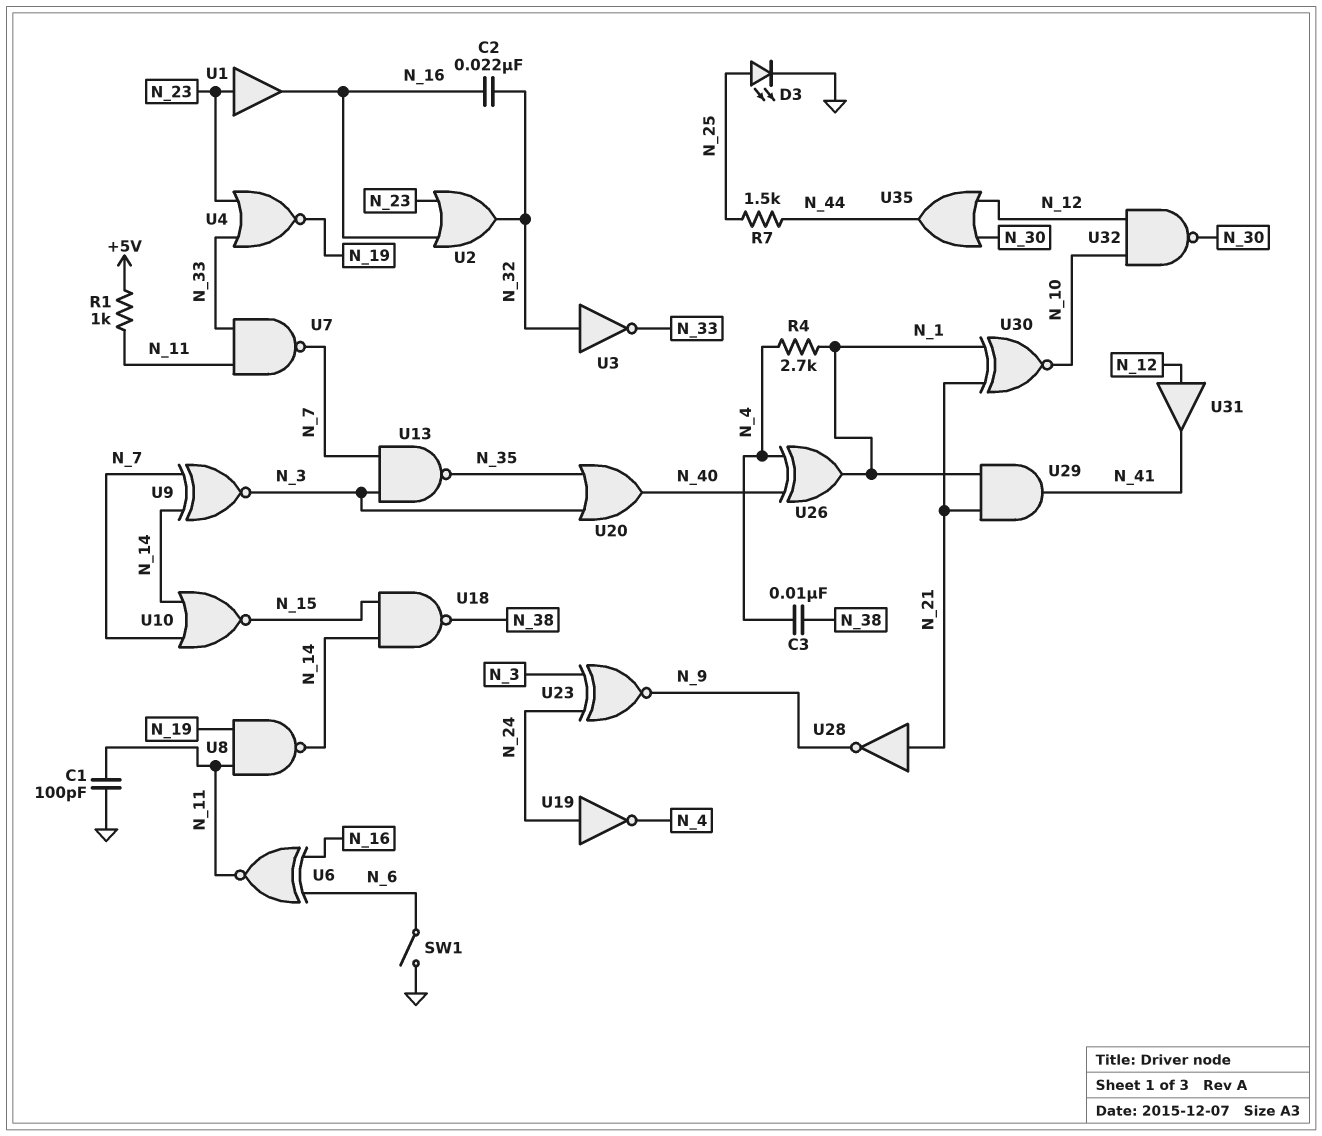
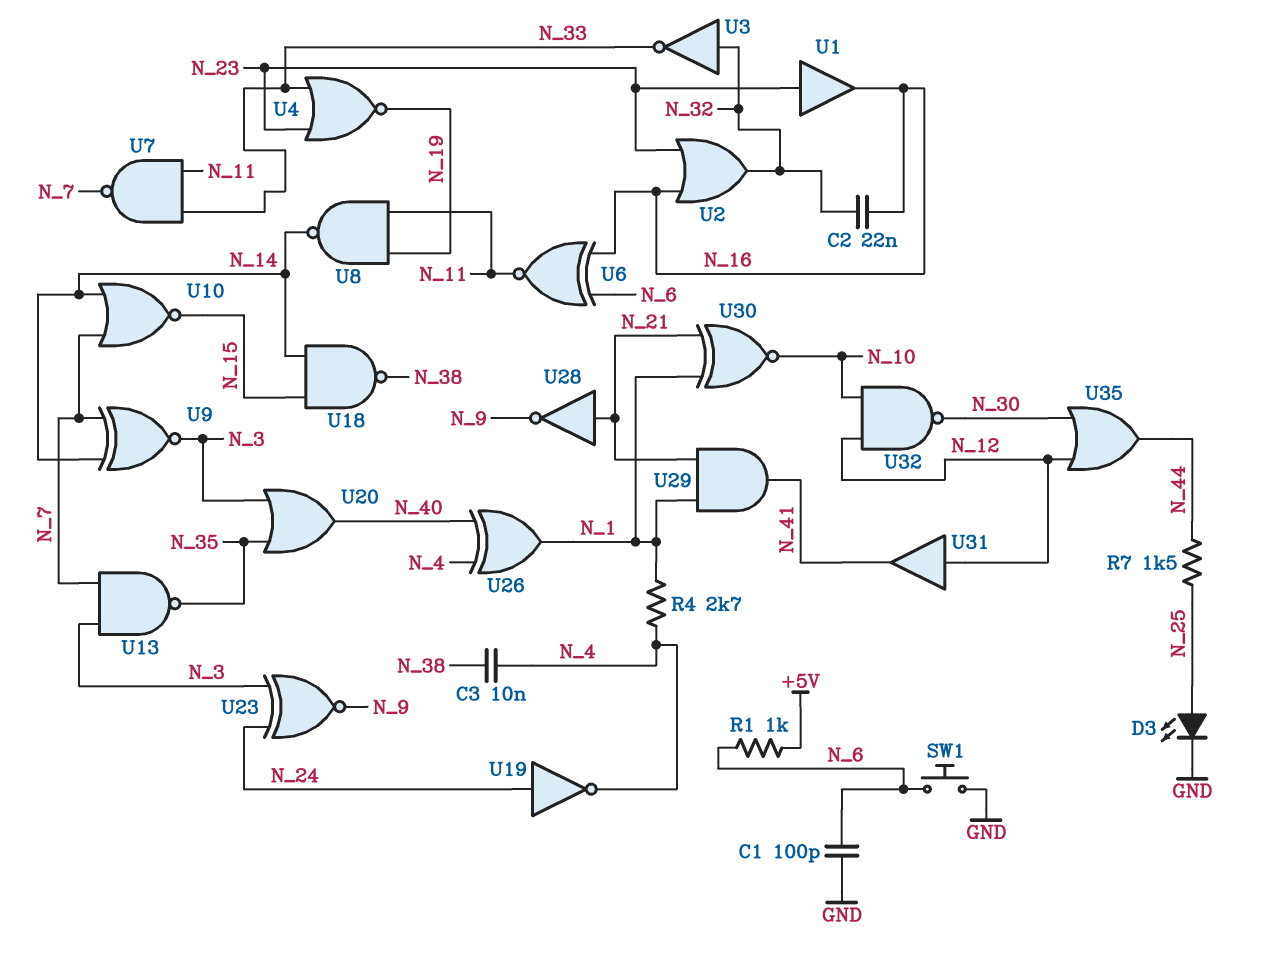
C1: 100pF (GND, N_11) -> 100pF (GND, N_6)
R1: 1k (+5V, N_11) -> 1k (+5V, N_6)
SW1: switch (GND, N_6) -> button (GND, N_6)

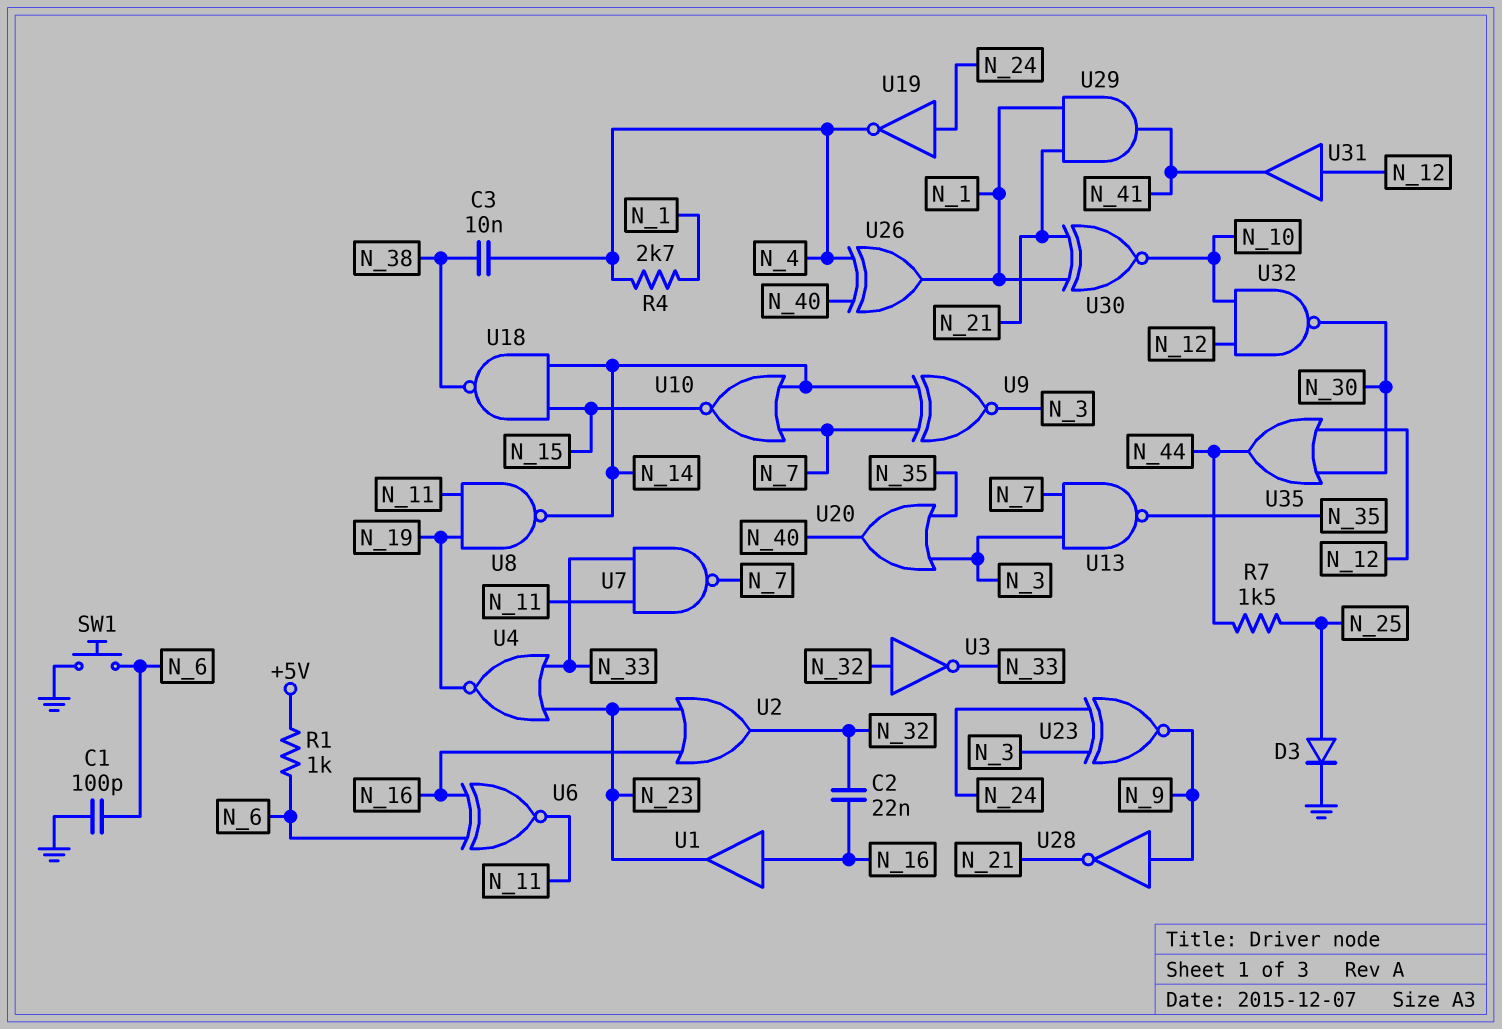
D3: LED (A N_25, K GND) -> diode (A N_25, K GND)
U1: buffer (in N_23, out N_16) -> buffer (in N_16, out N_23)
U28: NOT (in N_21, out N_9) -> NOT (in N_9, out N_21)

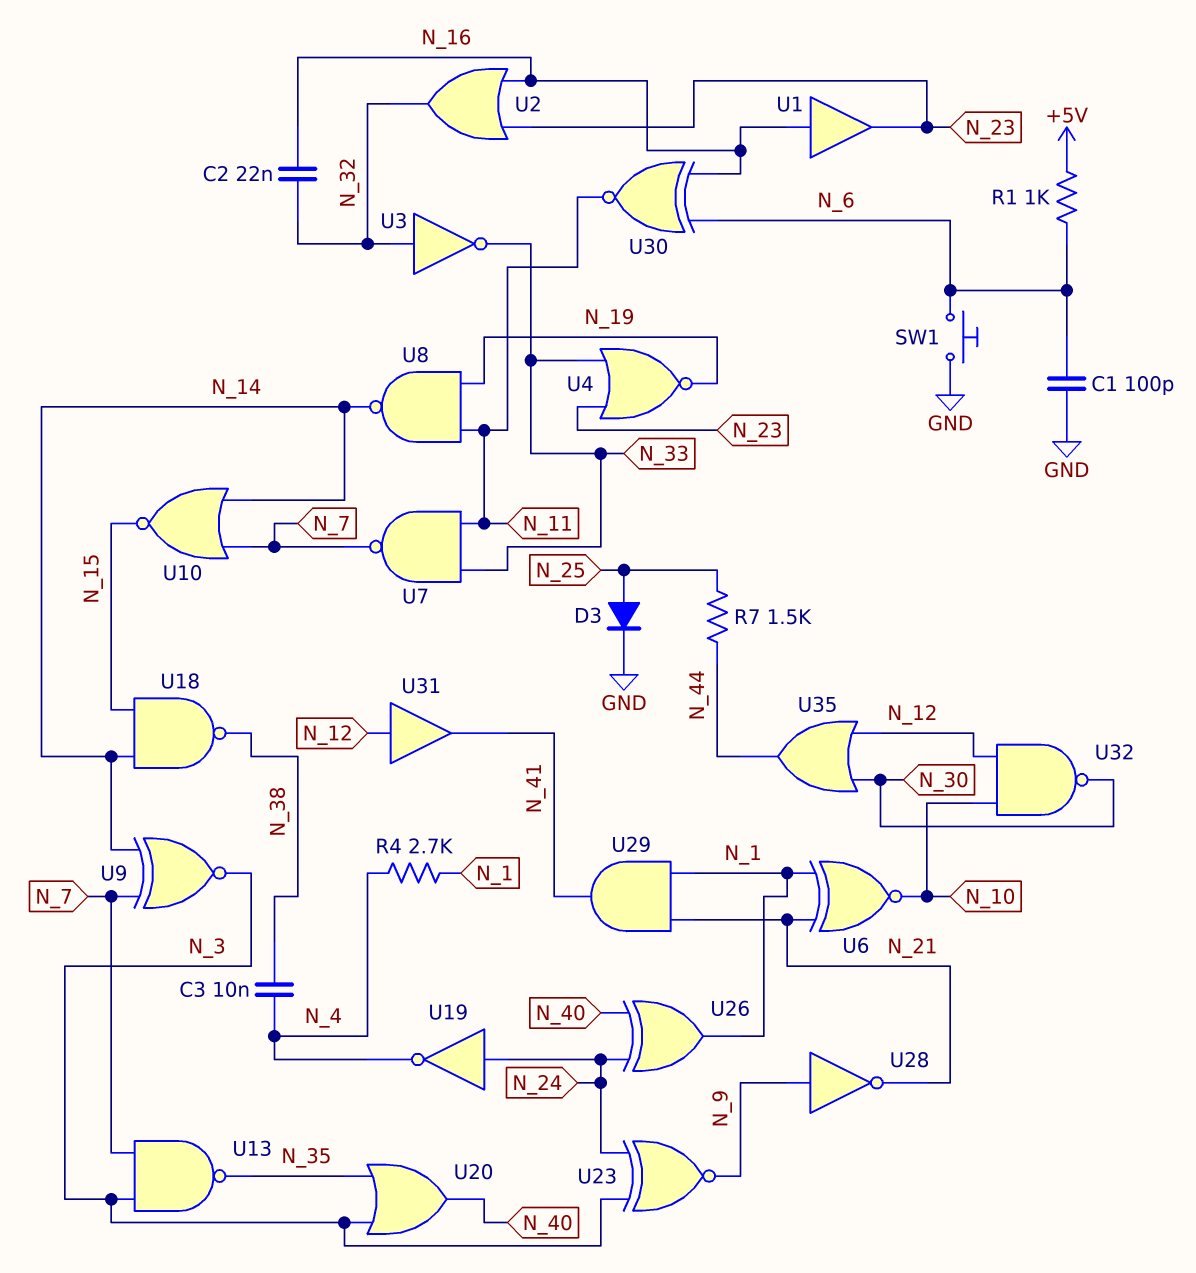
U6: XNOR (in N_6, in N_16, out N_11) -> XNOR (in N_1, in N_21, out N_10)
U26: XOR (in N_4, in N_40, out N_1) -> XOR (in N_24, in N_40, out N_1)
U30: XNOR (in N_1, in N_21, out N_10) -> XNOR (in N_6, in N_16, out N_11)

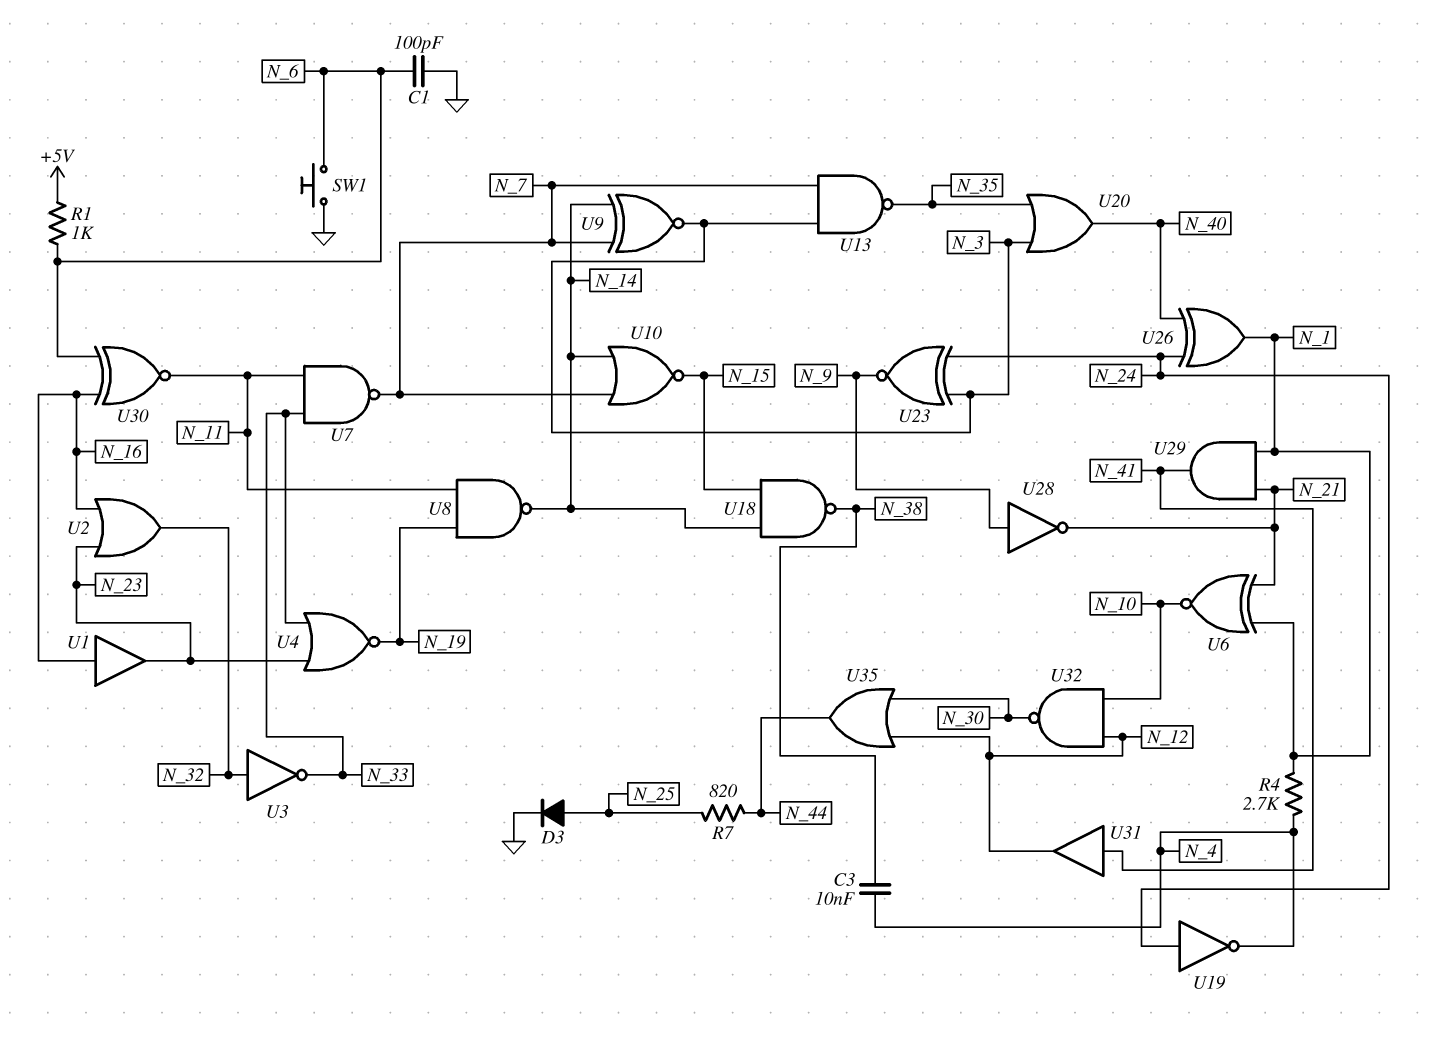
C2: 22nF (N_16, N_32) -> none
R7: 1.5k (N_25, N_44) -> 820 (N_25, N_44)
U31: buffer (in N_12, out N_41) -> buffer (in N_41, out N_12)

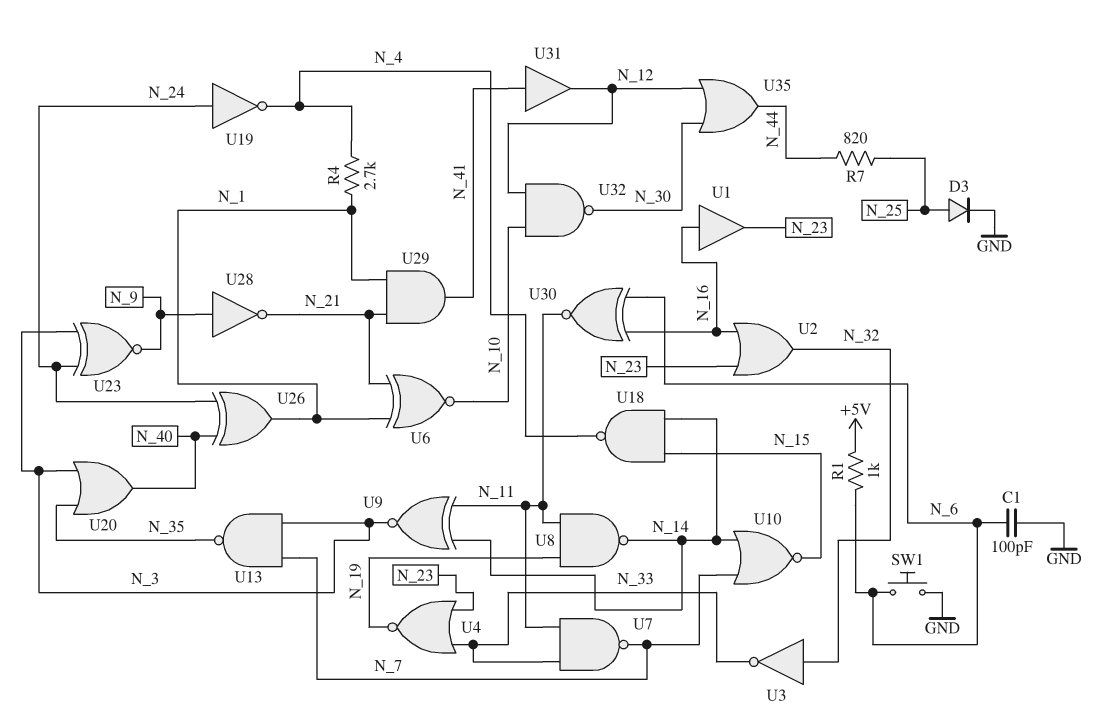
C3: 10nF (N_4, N_38) -> none
U9: XNOR (in N_7, in N_14, out N_3) -> XNOR (in N_11, in N_14, out N_3)
U18: NAND (in N_14, in N_15, out N_38) -> NAND (in N_14, in N_15, out N_4)

